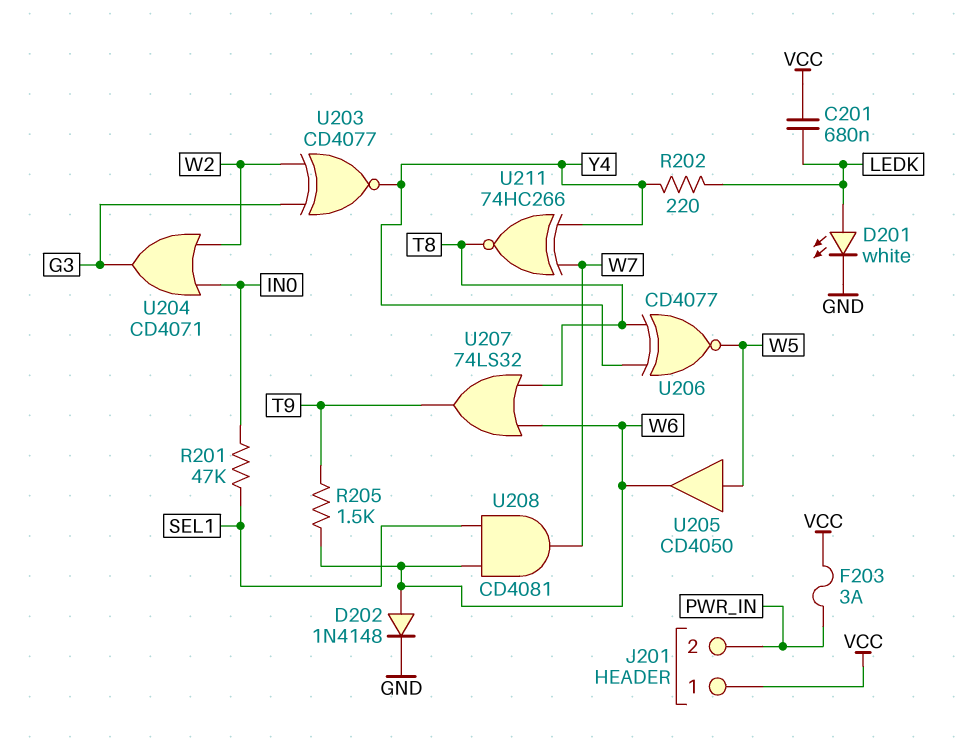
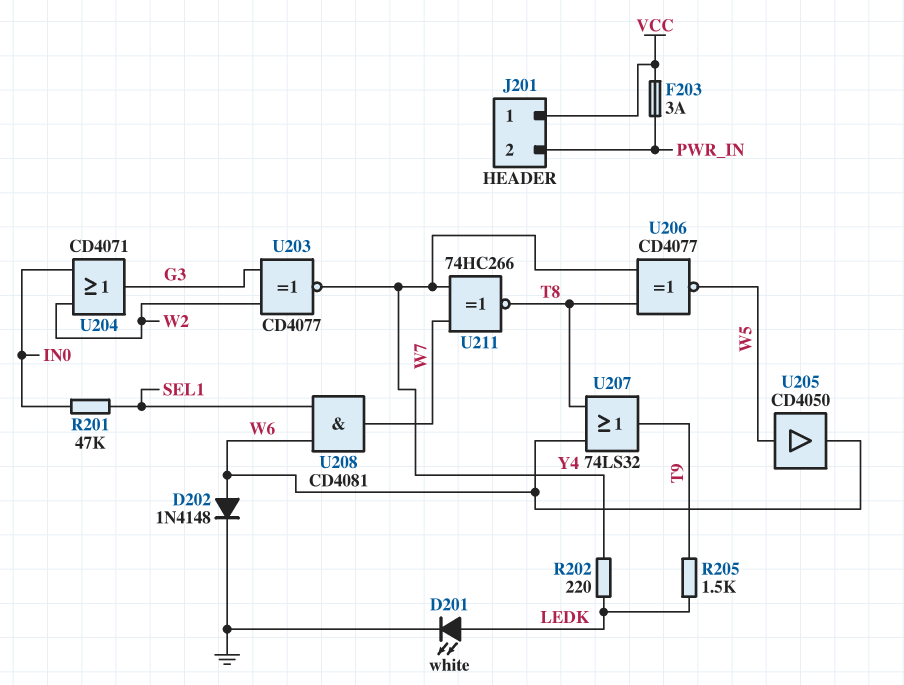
C201: 680nF (LEDK, VCC) -> none
R205: 1.5k (T9, W6) -> 1.5k (LEDK, T9)

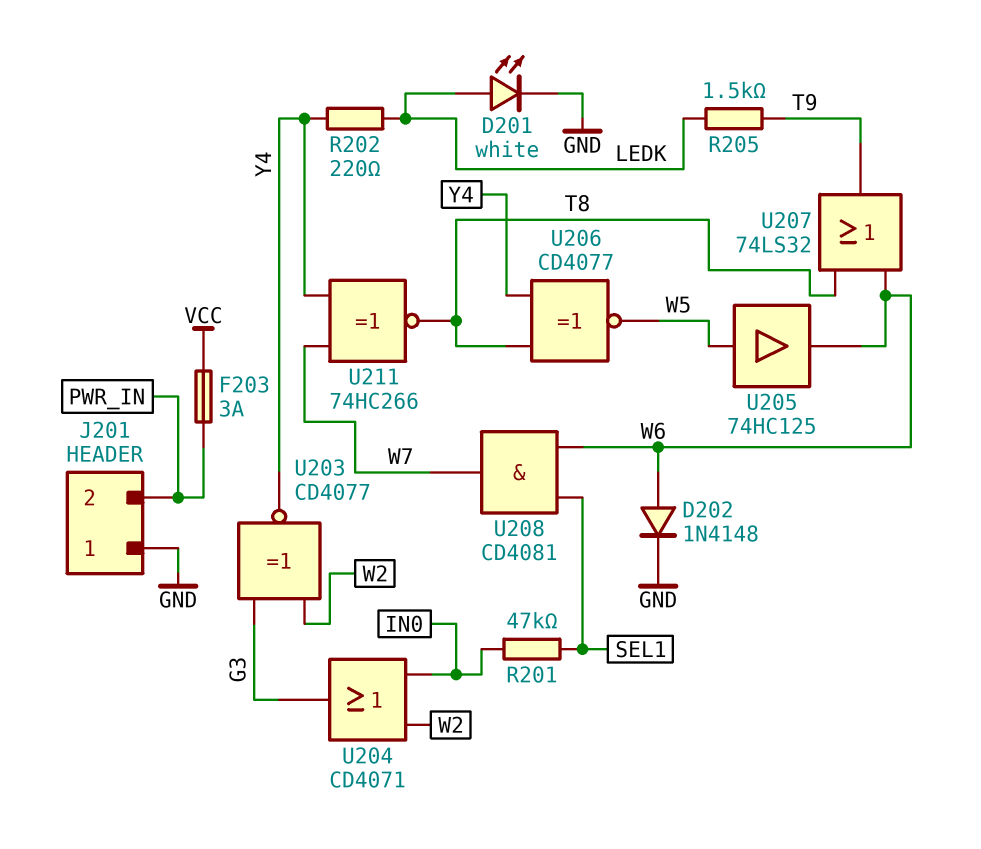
J201 pin 1: VCC -> GND
U205: buffer CD4050 (in W5, out W6) -> buffer 74HC125 (in W5, out W6)

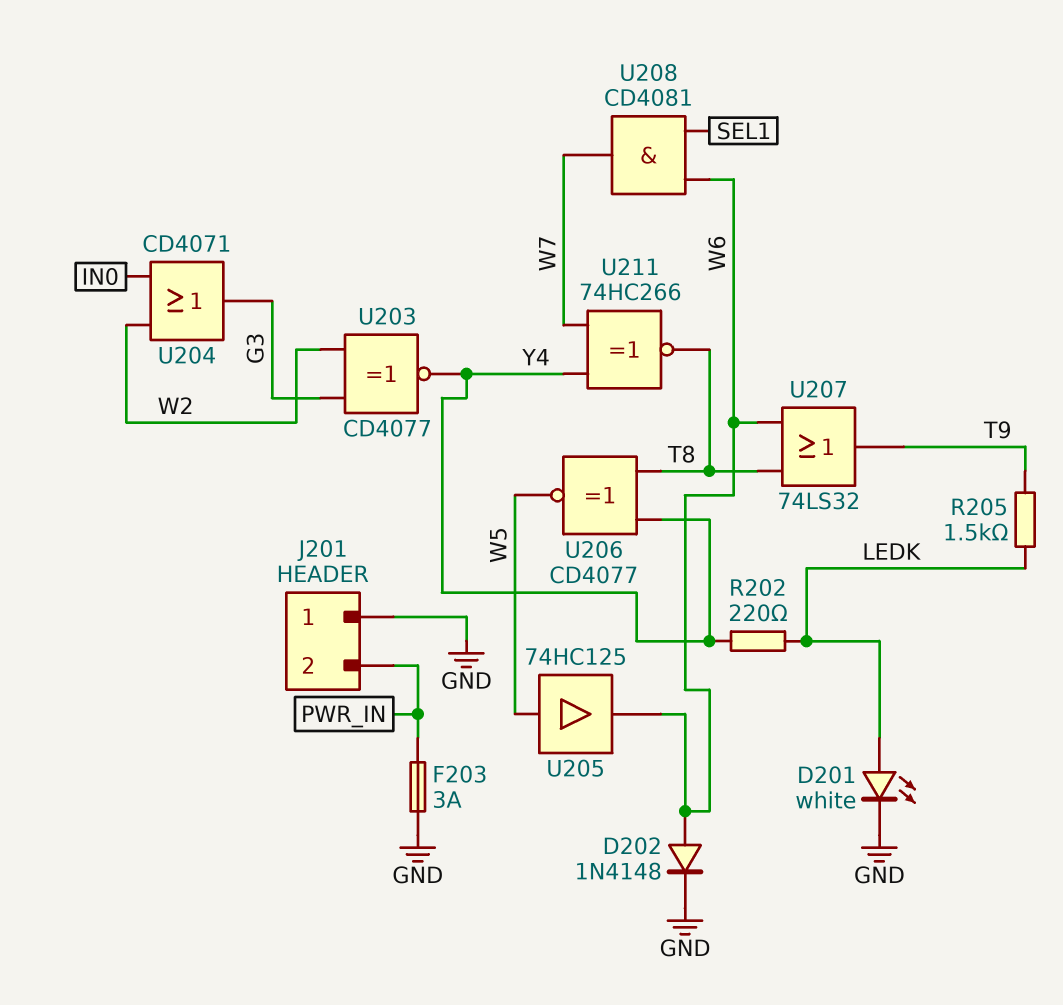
F203: 3A (PWR_IN, VCC) -> 3A (GND, PWR_IN)
R201: 47k (IN0, SEL1) -> none

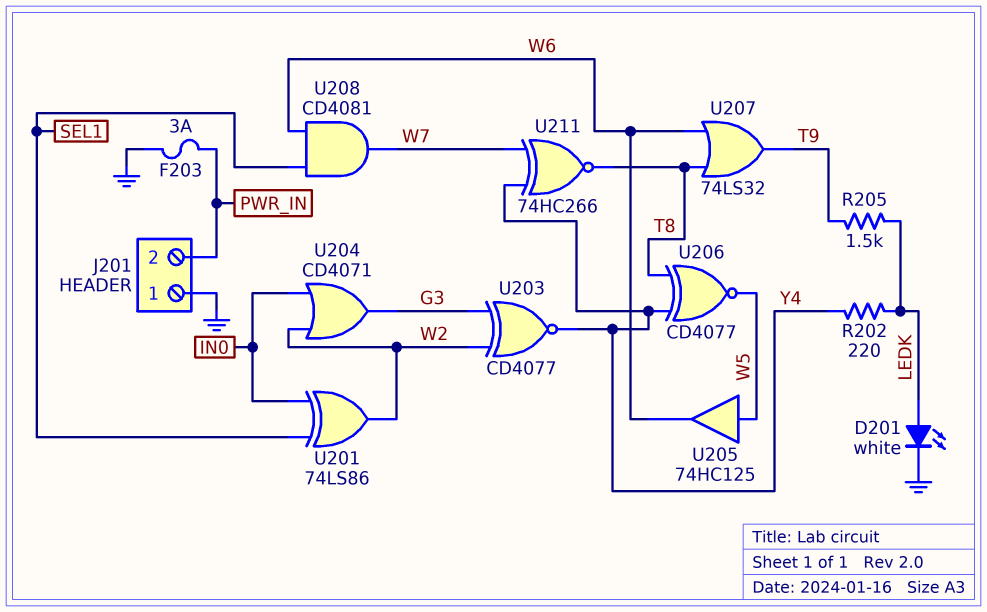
D202: diode 1N4148 (A W6, K GND) -> none
U201: none -> XOR 74LS86 (in IN0, in SEL1, out W2)

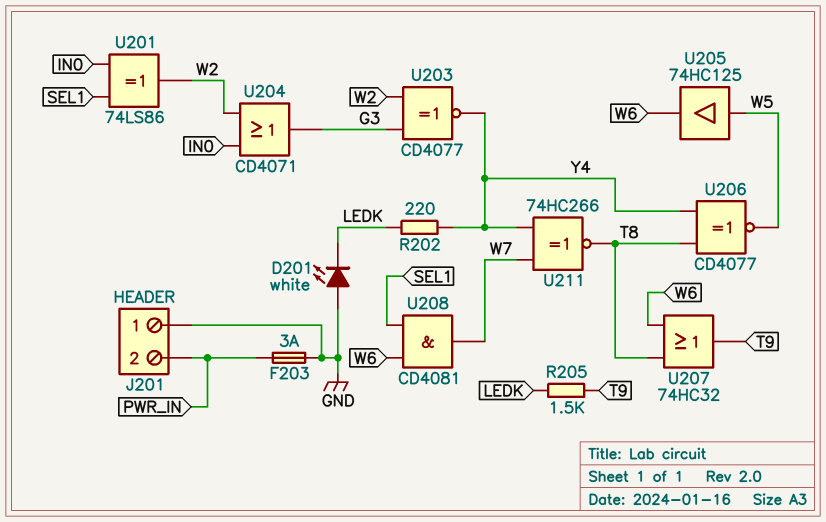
D201: LED white (A LEDK, K GND) -> LED white (A GND, K LEDK)
U207: OR 74LS32 (in T8, in W6, out T9) -> OR 74HC32 (in T8, in W6, out T9)

